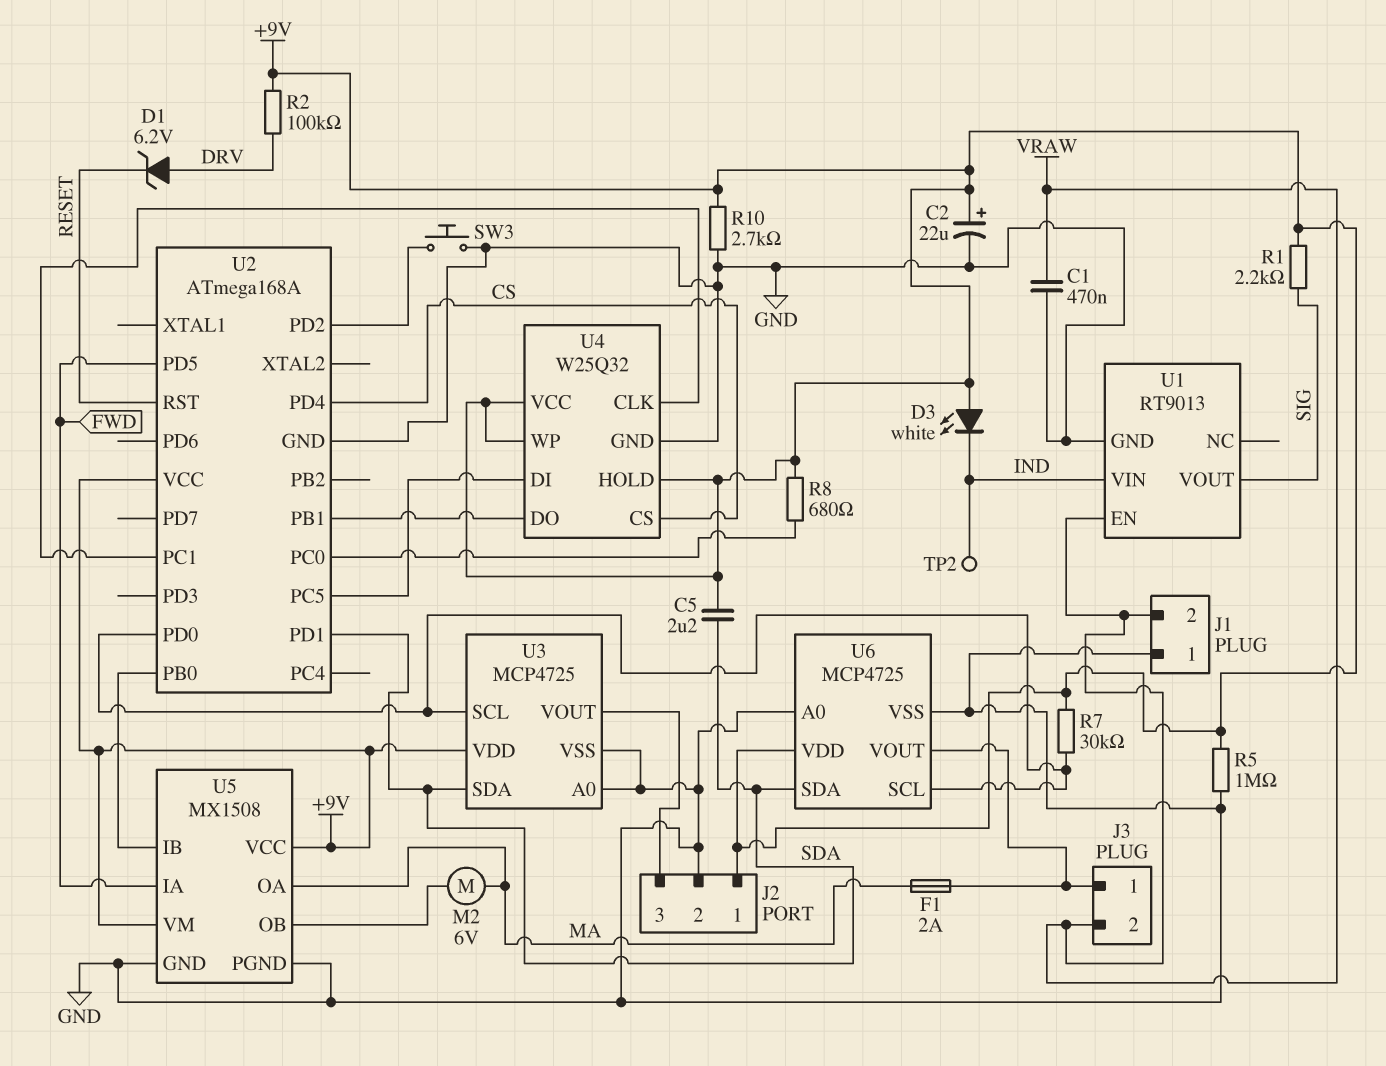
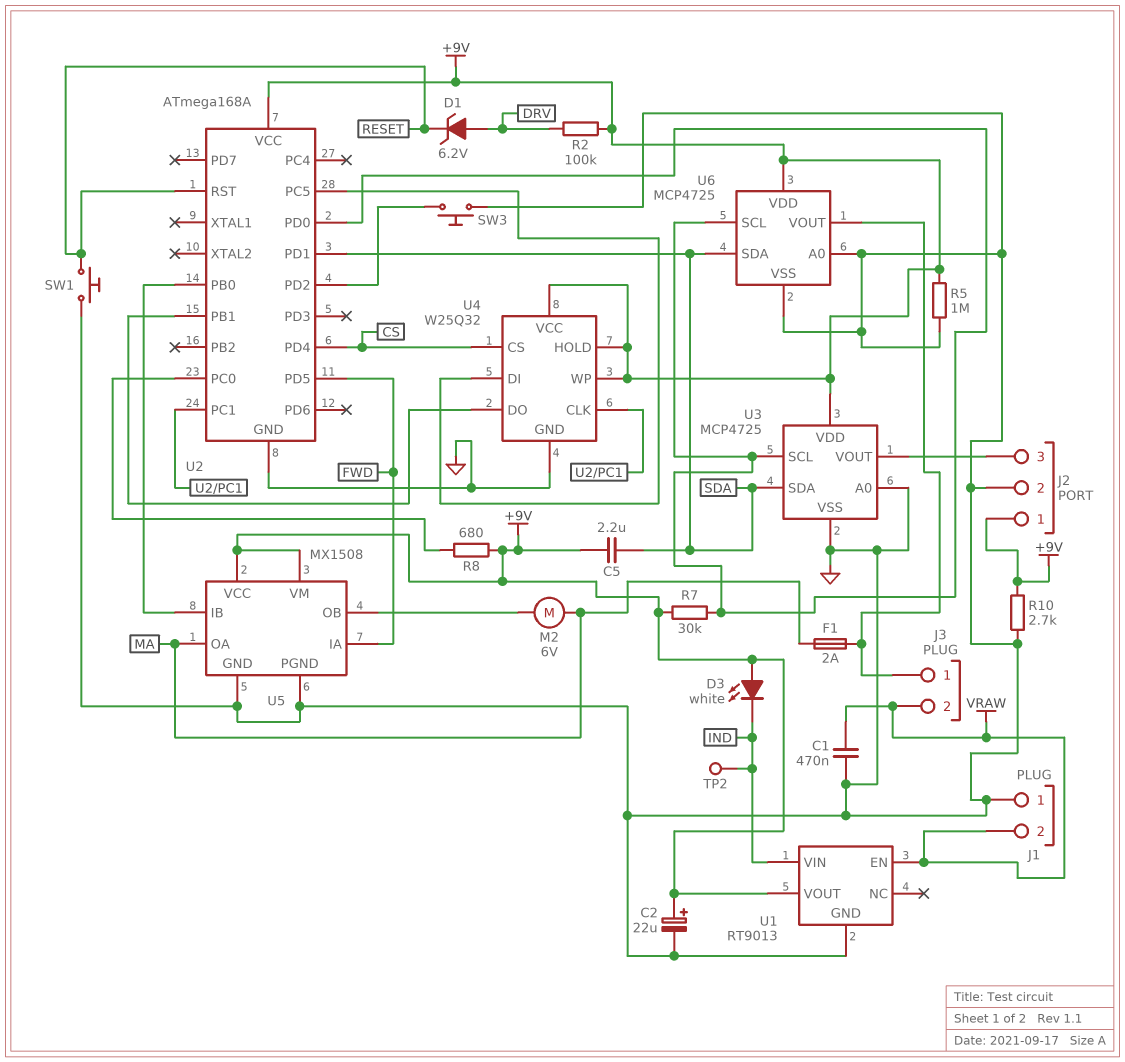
R1: 2.2k (+9V, SIG) -> none
SW1: none -> button (GND, RESET)
U1 pin VOUT: SIG -> +9V

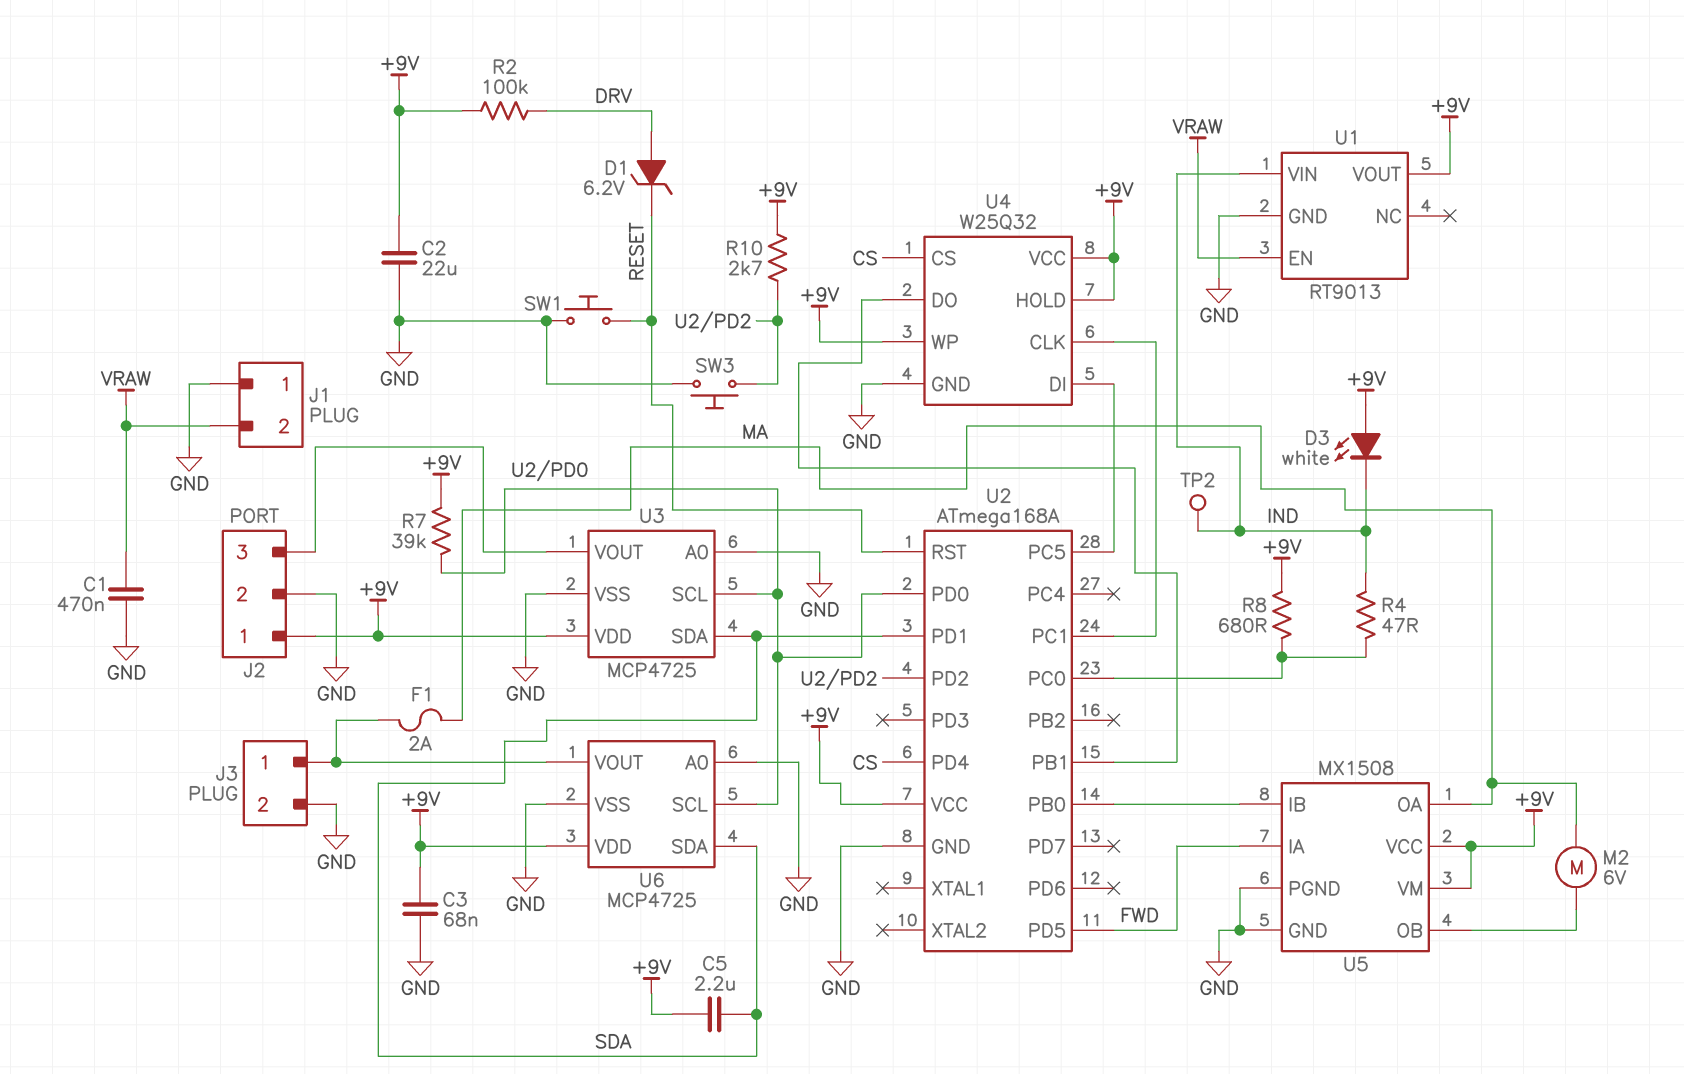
C2: 22uF (plus +9V, minus GND) -> 22uF (+9V, GND)
C3: none -> 68nF (+9V, GND)
J3 pin 2: VRAW -> GND
R4: none -> 47 (IND, U2/PC0)
R5: 1M (+9V, GND) -> none
R7: 30k (+9V, U2/PD0) -> 39k (+9V, U2/PD0)
R10: 2.7k (+9V, GND) -> 2.7k (+9V, U2/PD2)

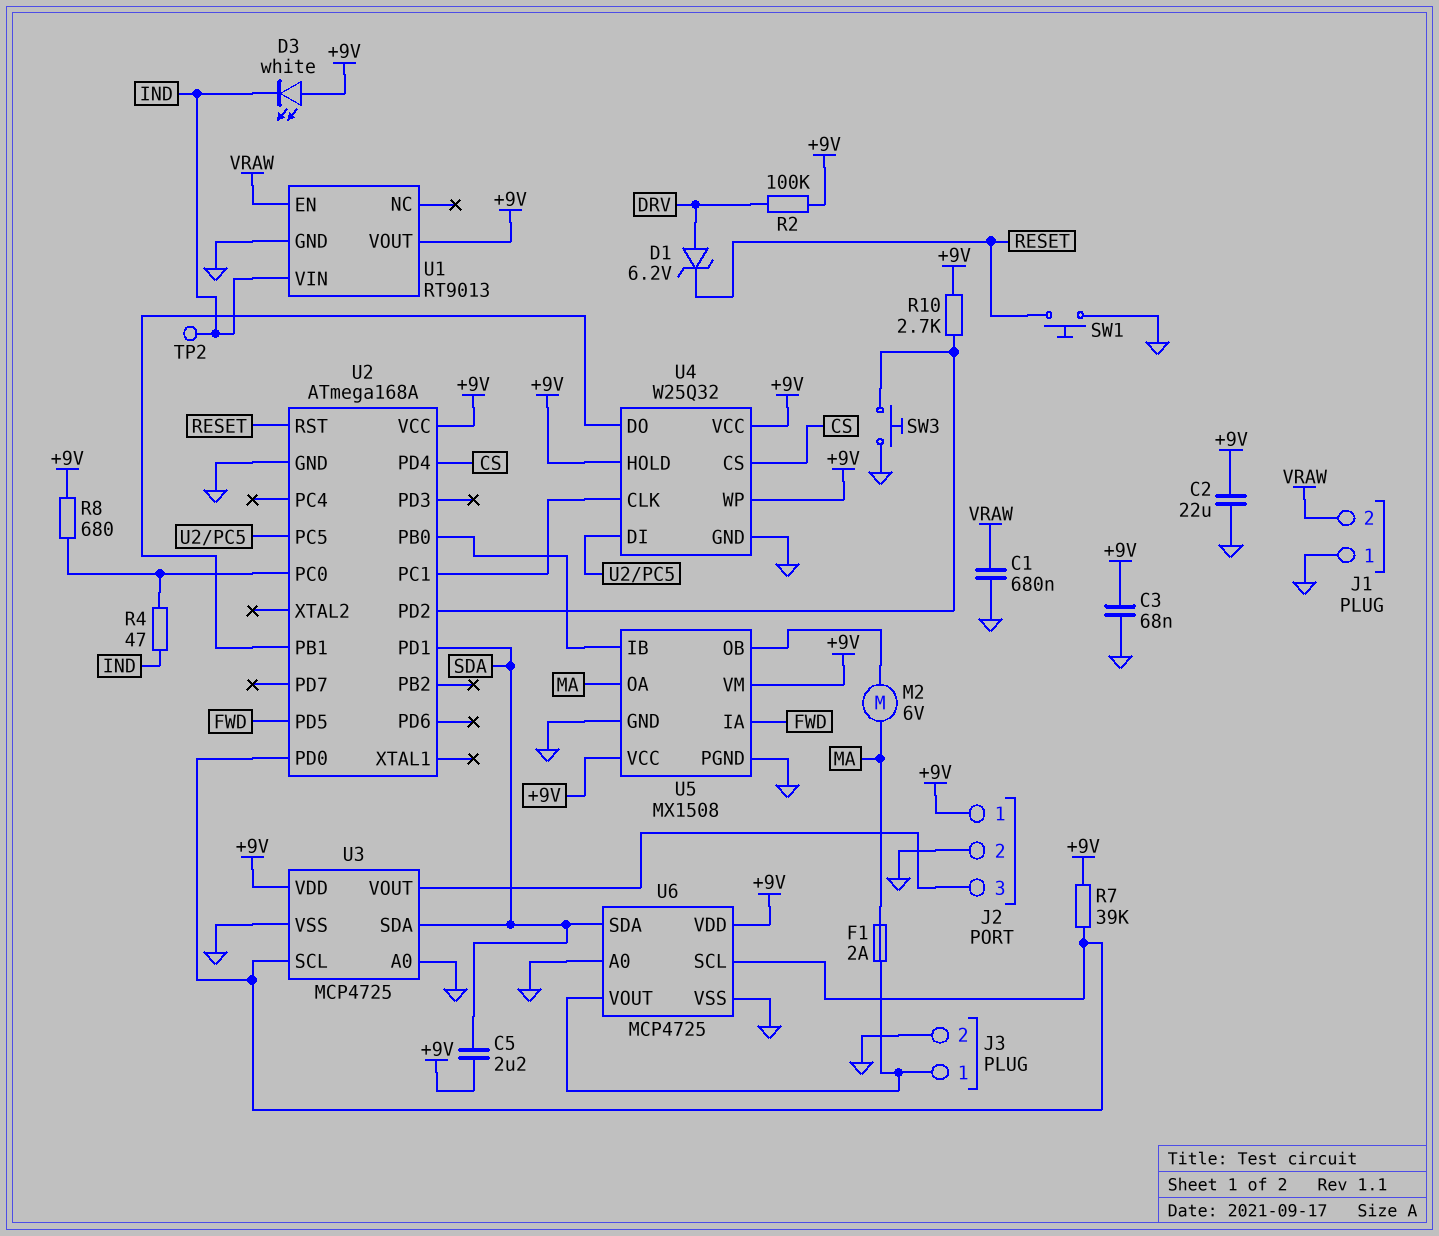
C1: 470nF (GND, VRAW) -> 680nF (GND, VRAW)

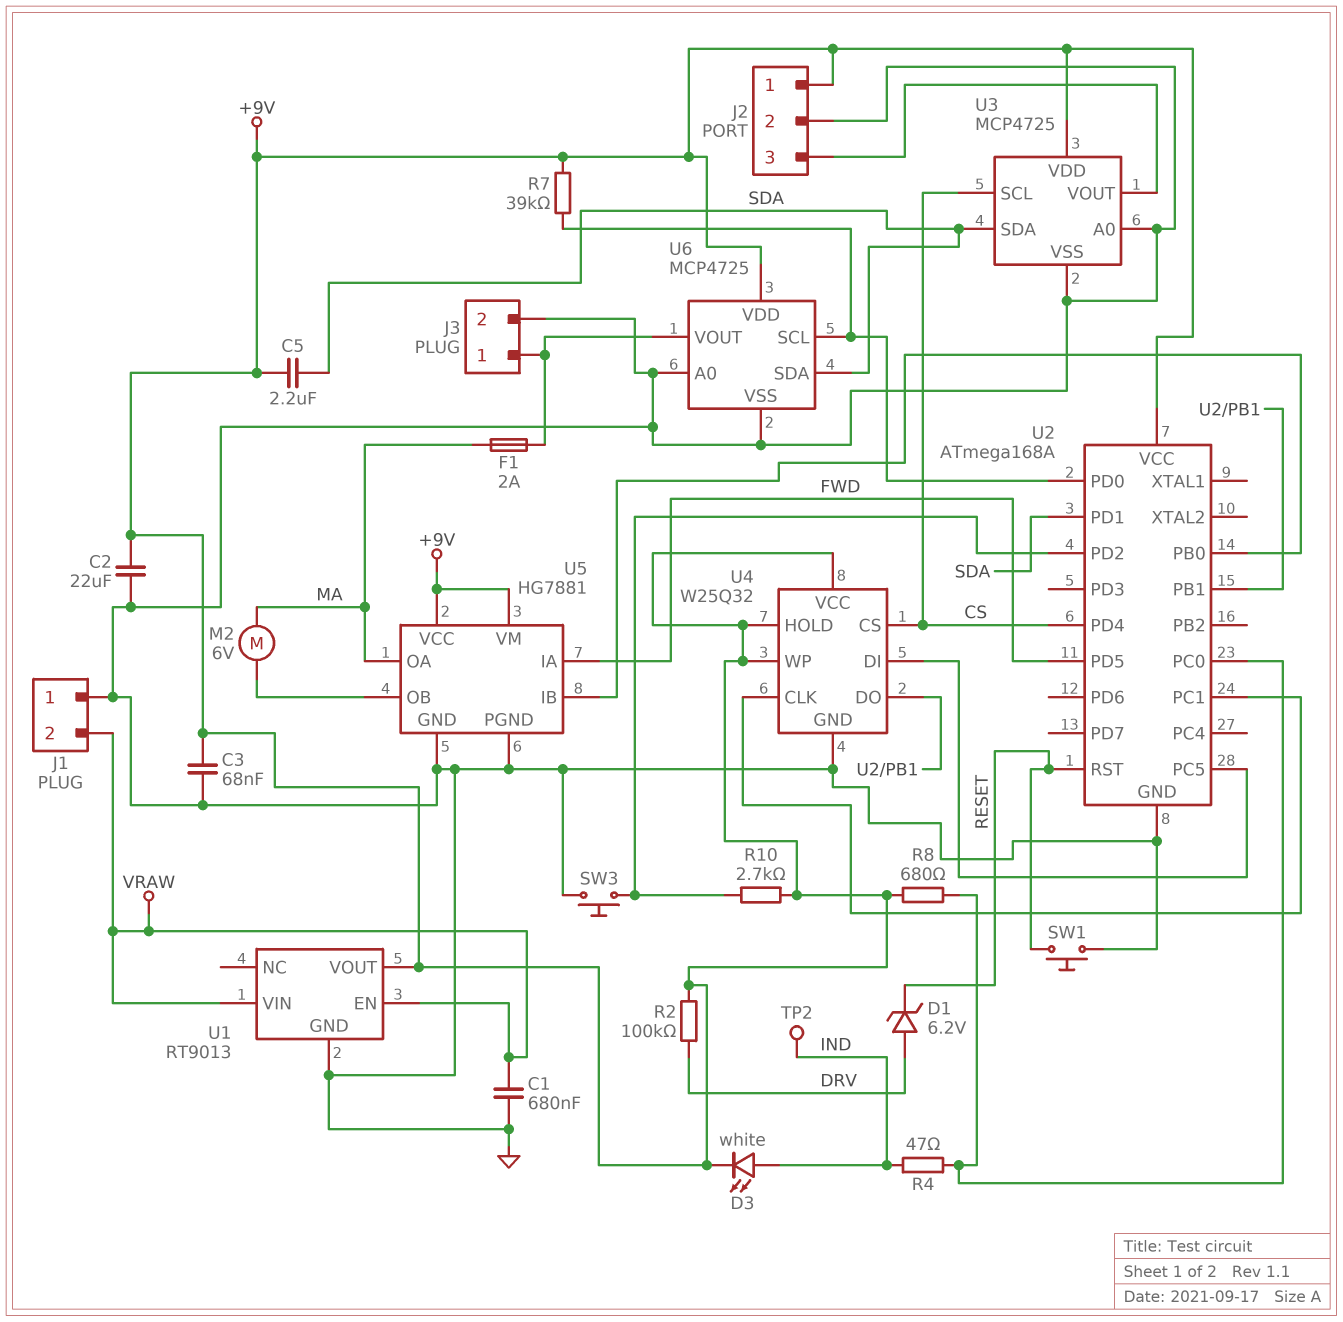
D3: LED white (A +9V, K IND) -> LED white (A IND, K +9V)
U1 pin VIN: IND -> VRAW
U3 pin SCL: U2/PD0 -> CS
U5: MX1508 -> HG7881

